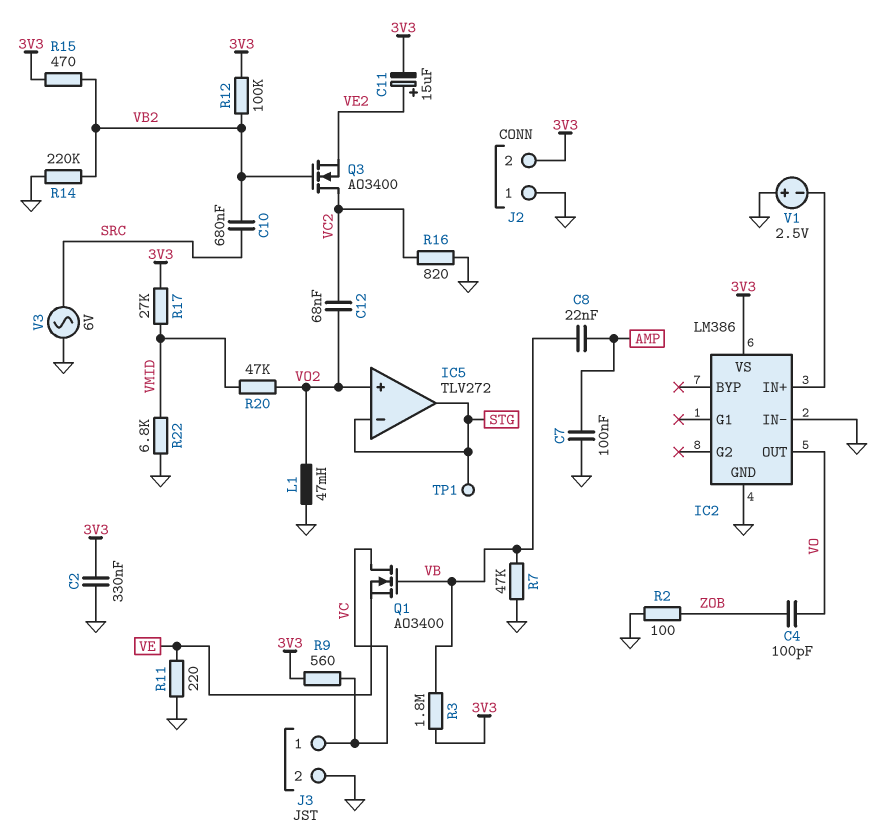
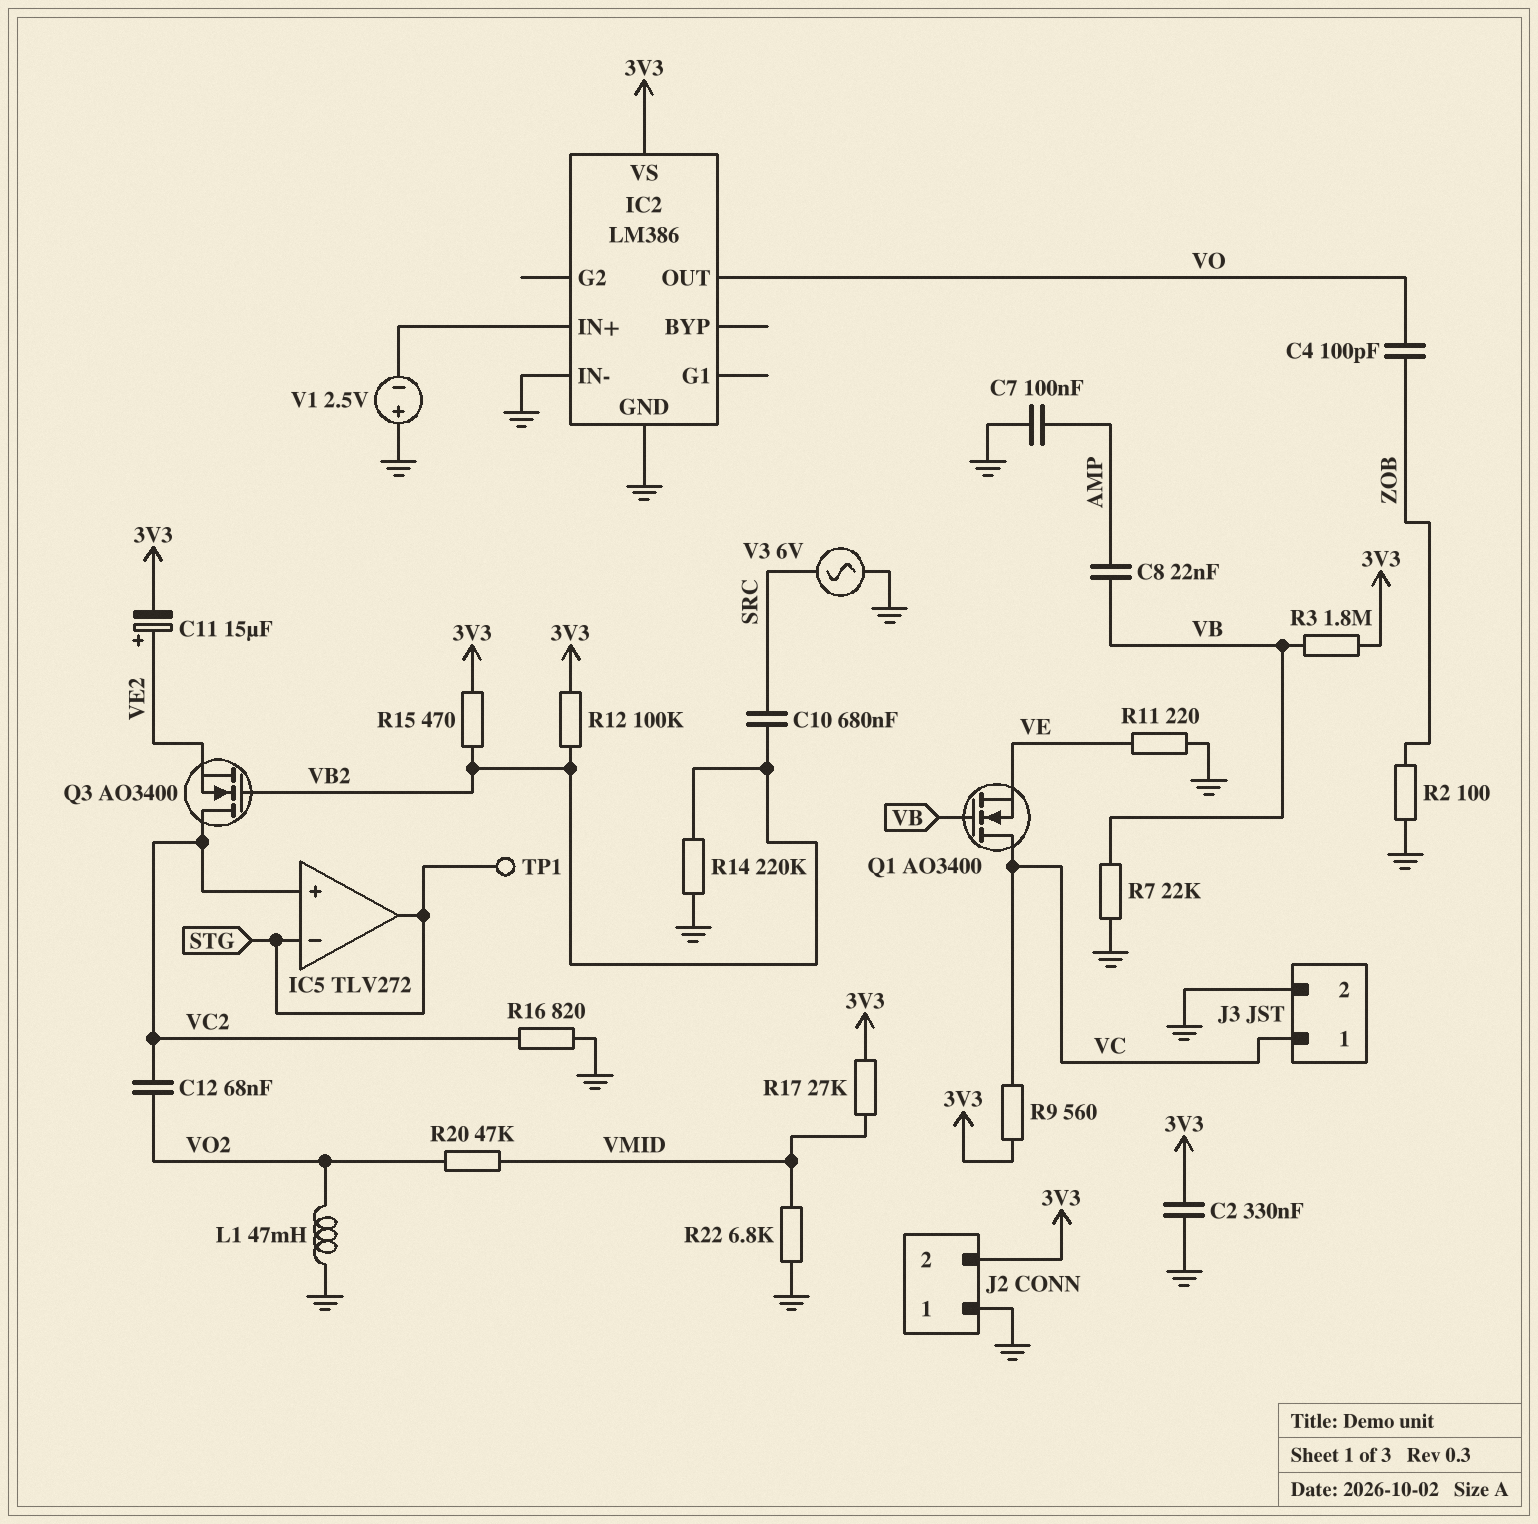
IC5 pin in+: VO2 -> VC2
R7: 47k (GND, VB) -> 22k (GND, VB)

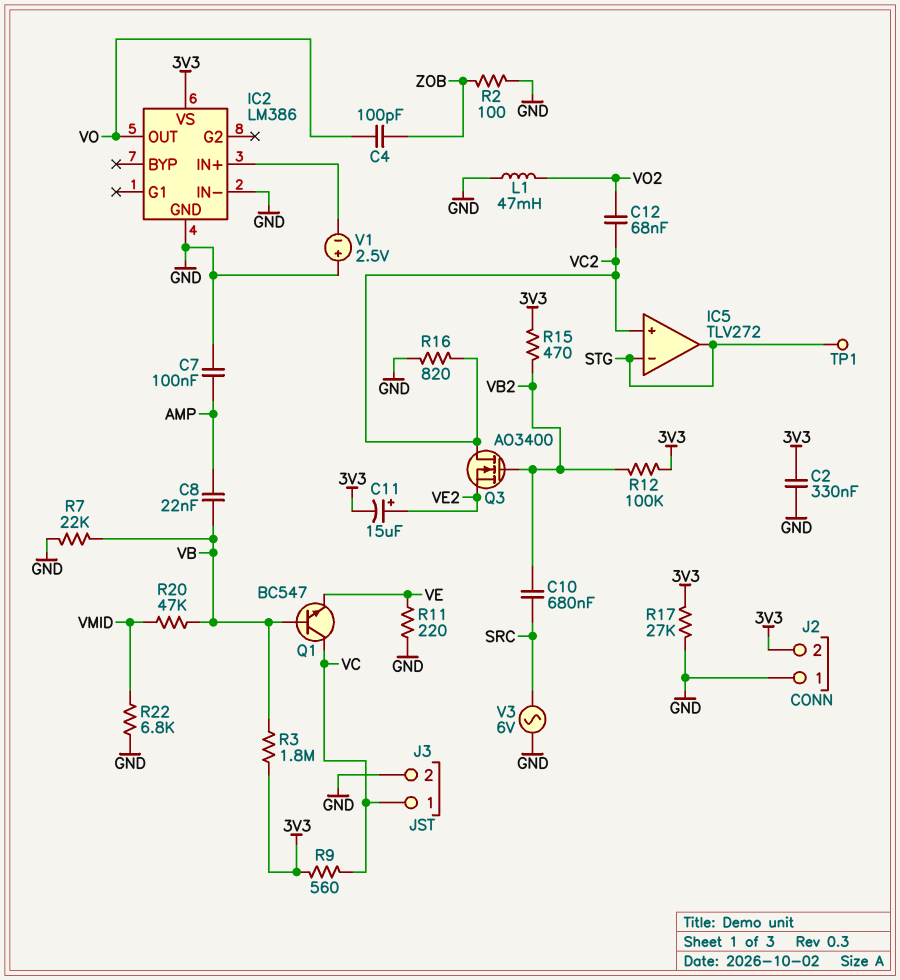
Q1: NMOS AO3400 (G VB, D VC, S VE) -> NPN BC547 (B VB, C VC, E VE)
R14: 220k (GND, VB2) -> none
R17: 27k (3V3, VMID) -> 27k (3V3, GND)
R20: 47k (VMID, VO2) -> 47k (VB, VMID)

